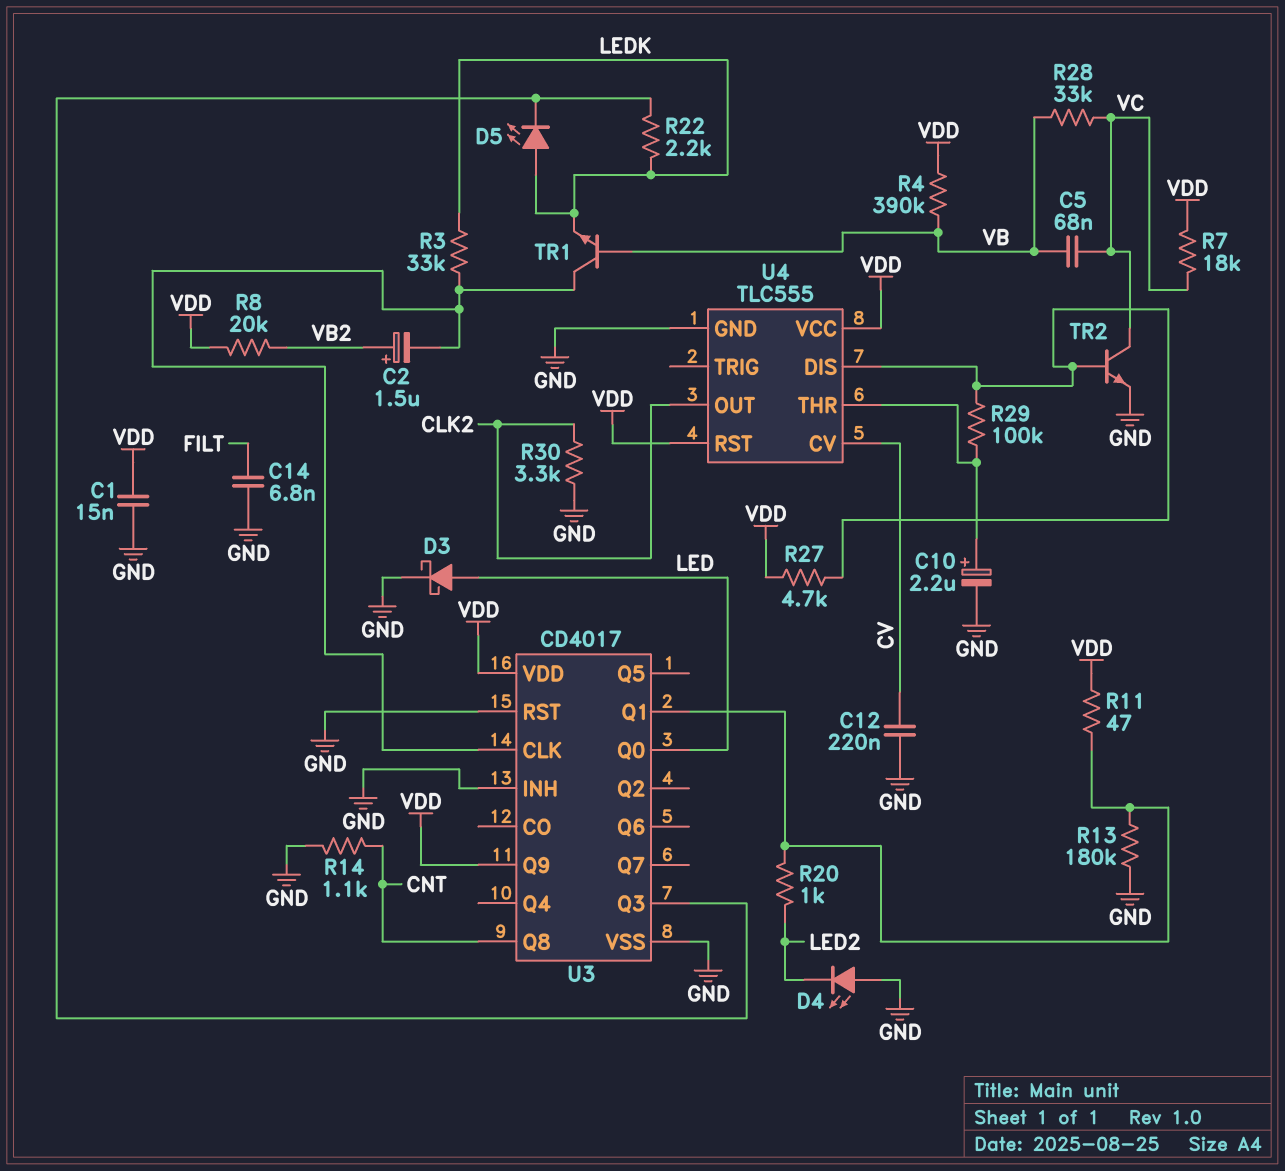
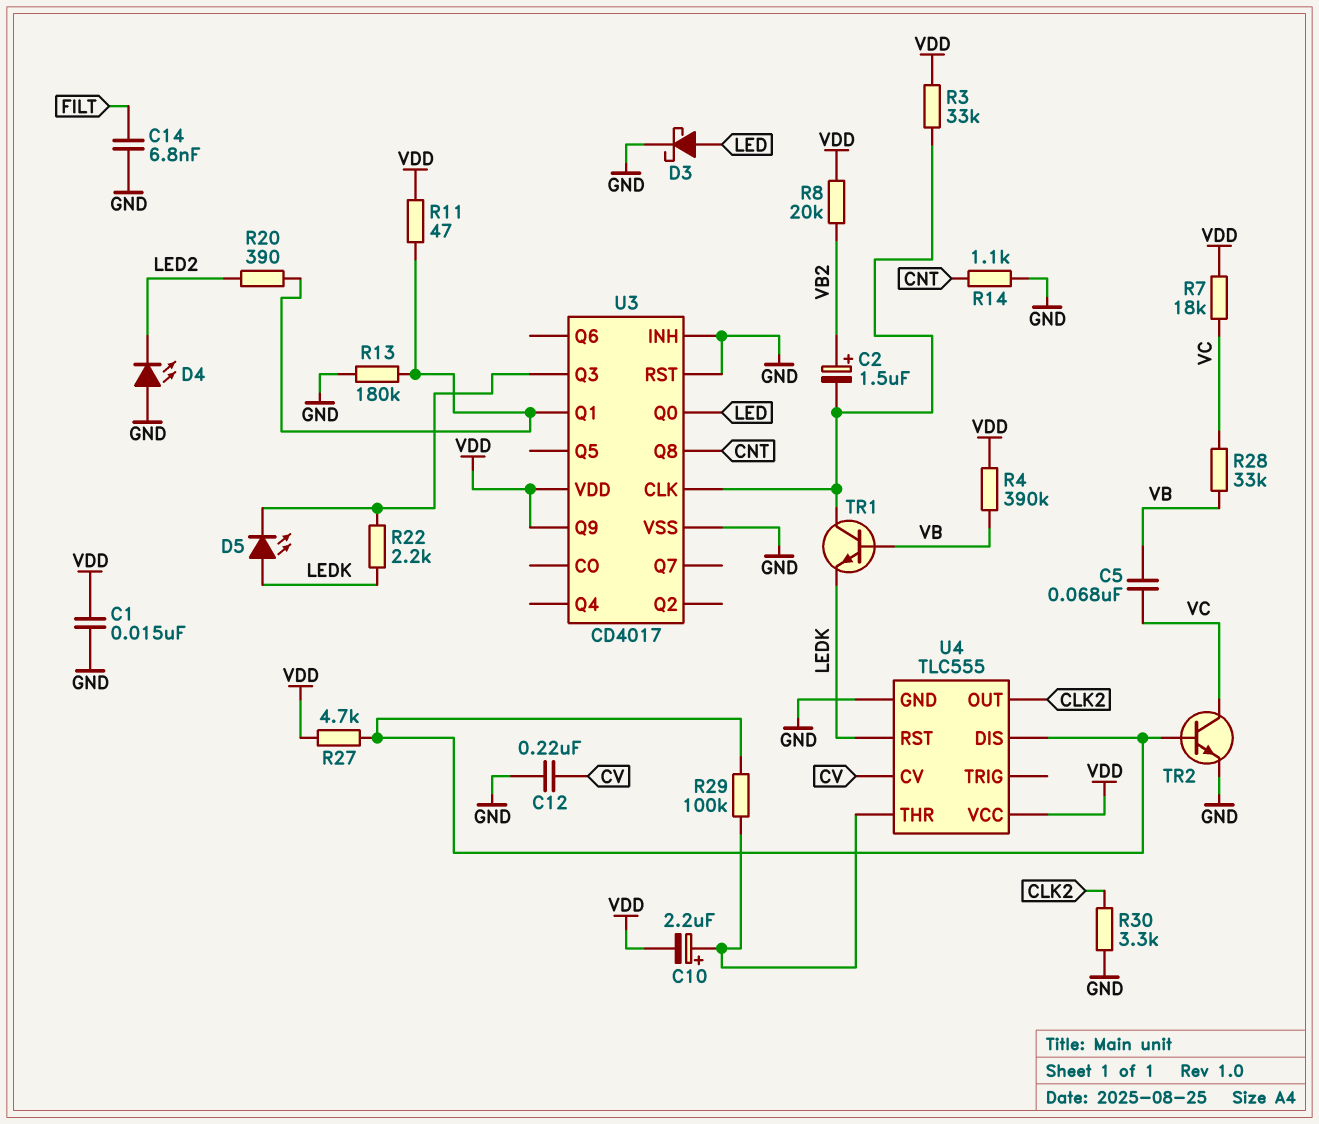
C10: 2.2uF (plus U4/THR, minus GND) -> 2.2uF (plus U4/THR, minus VDD)
R3: 33k (LEDK, U3/CLK) -> 33k (U3/CLK, VDD)
R20: 1k (LED2, U3/Q1) -> 390 (LED2, U3/Q1)
U4 pin RST: VDD -> LEDK

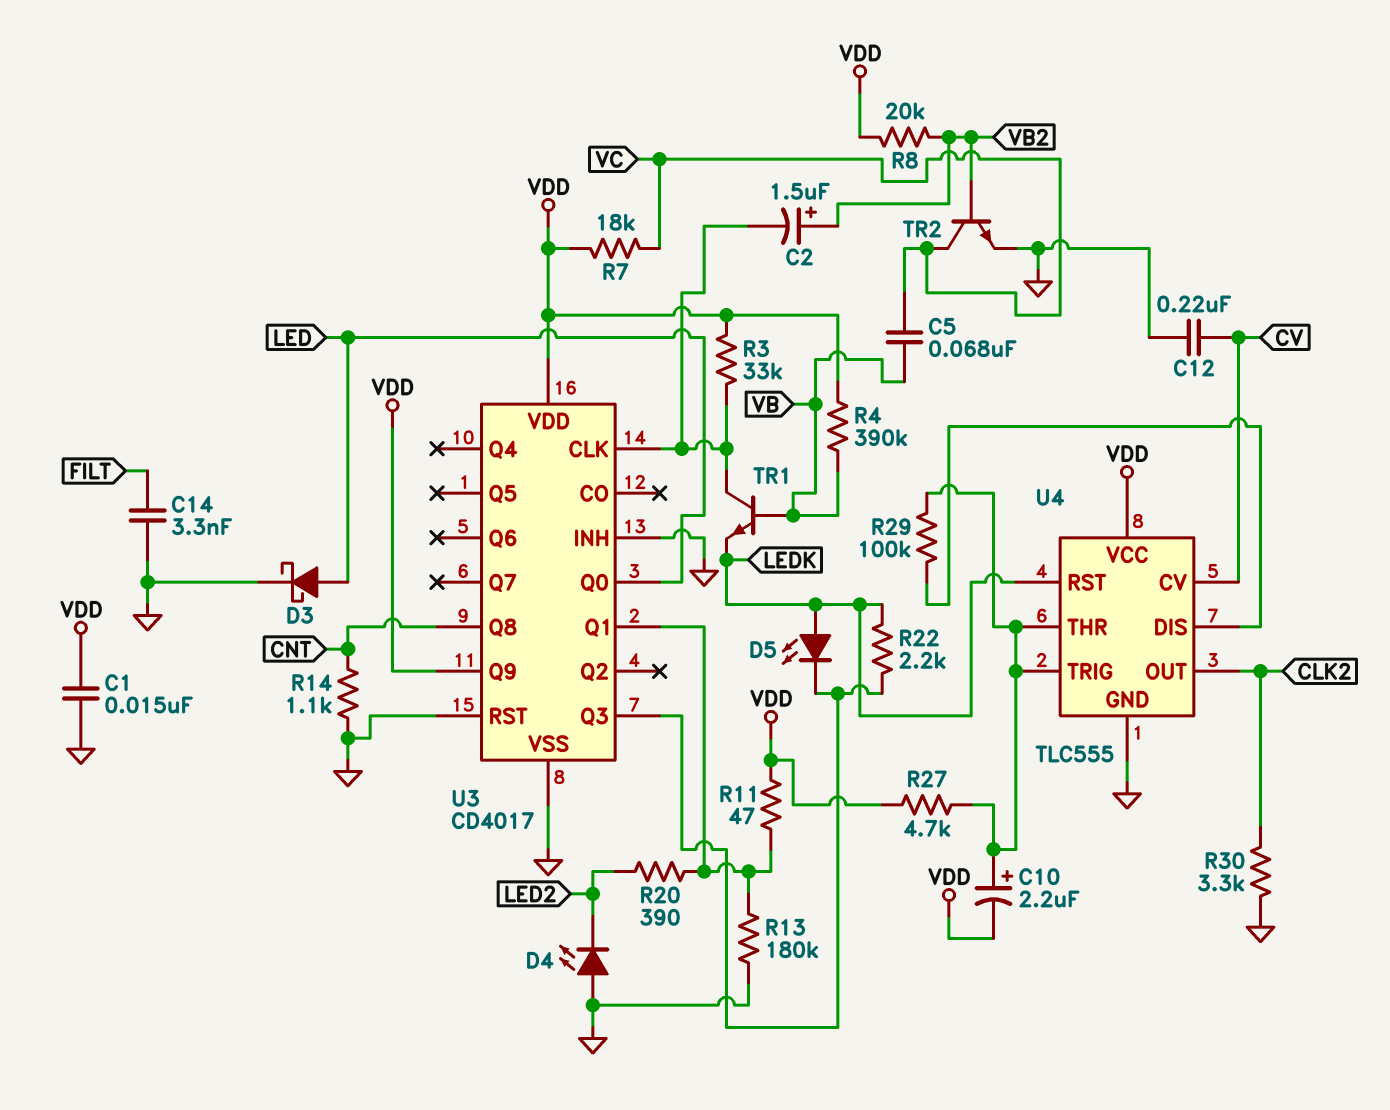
C14: 6.8nF (FILT, GND) -> 3.3nF (FILT, GND)
R27: 4.7k (U4/DIS, VDD) -> 4.7k (U4/THR, VDD)
R28: 33k (VB, VC) -> none
TR2: NPN (B U4/DIS, C VC, E GND) -> NPN (B VB2, C VC, E GND)
U4 pin TRIG: none -> U4/THR

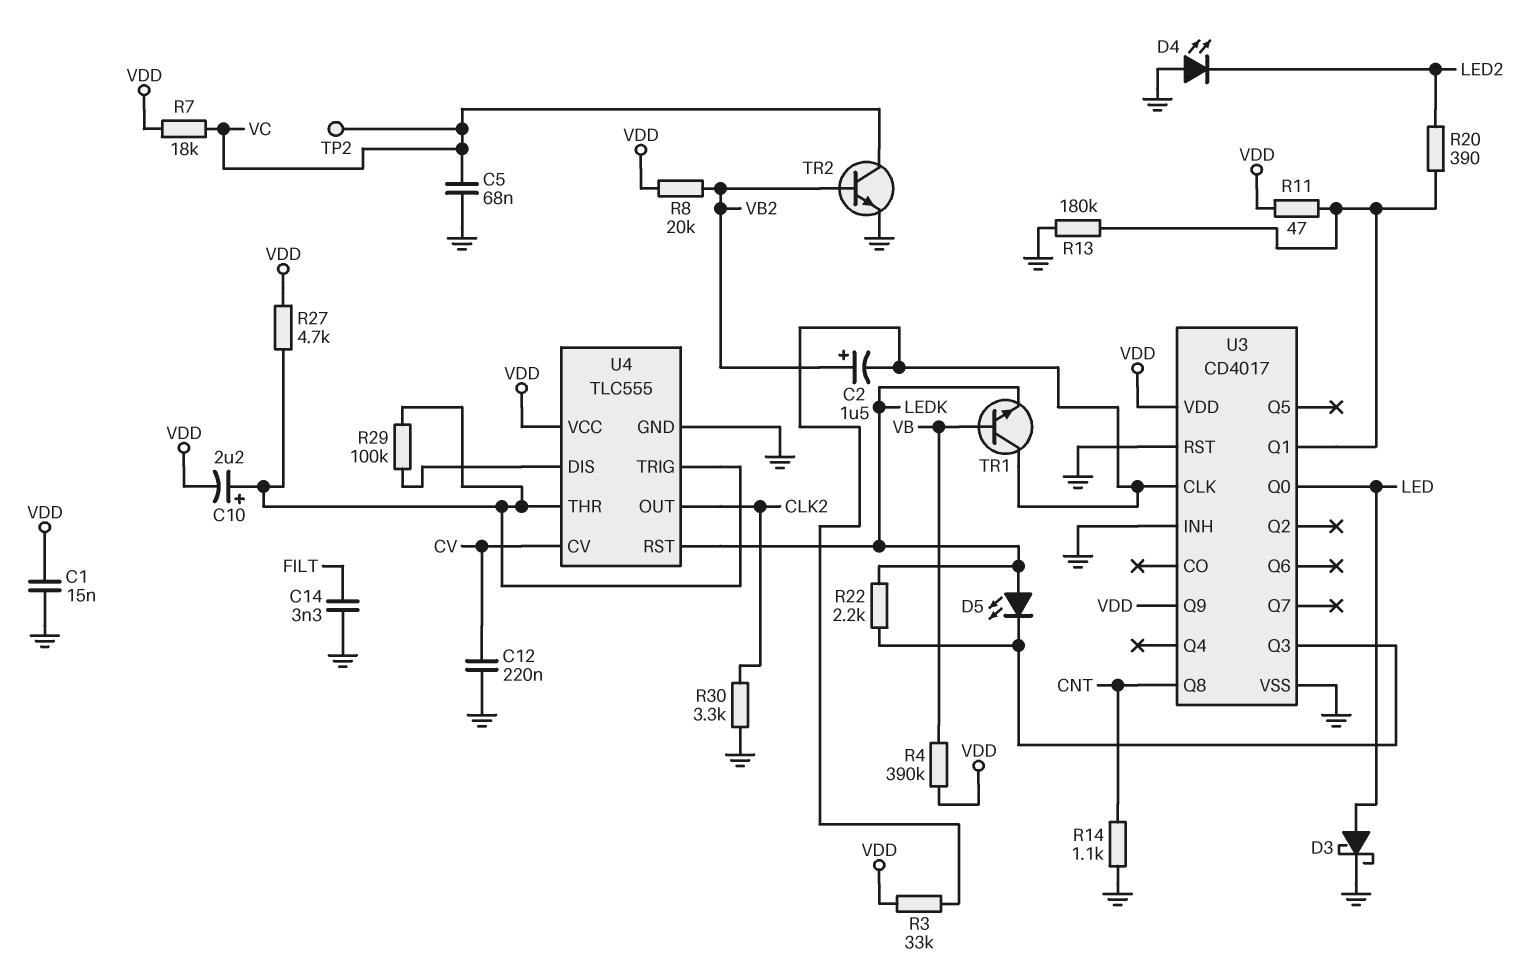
C5: 68nF (VB, VC) -> 68nF (GND, VC)
TP2: none -> test point (VC)

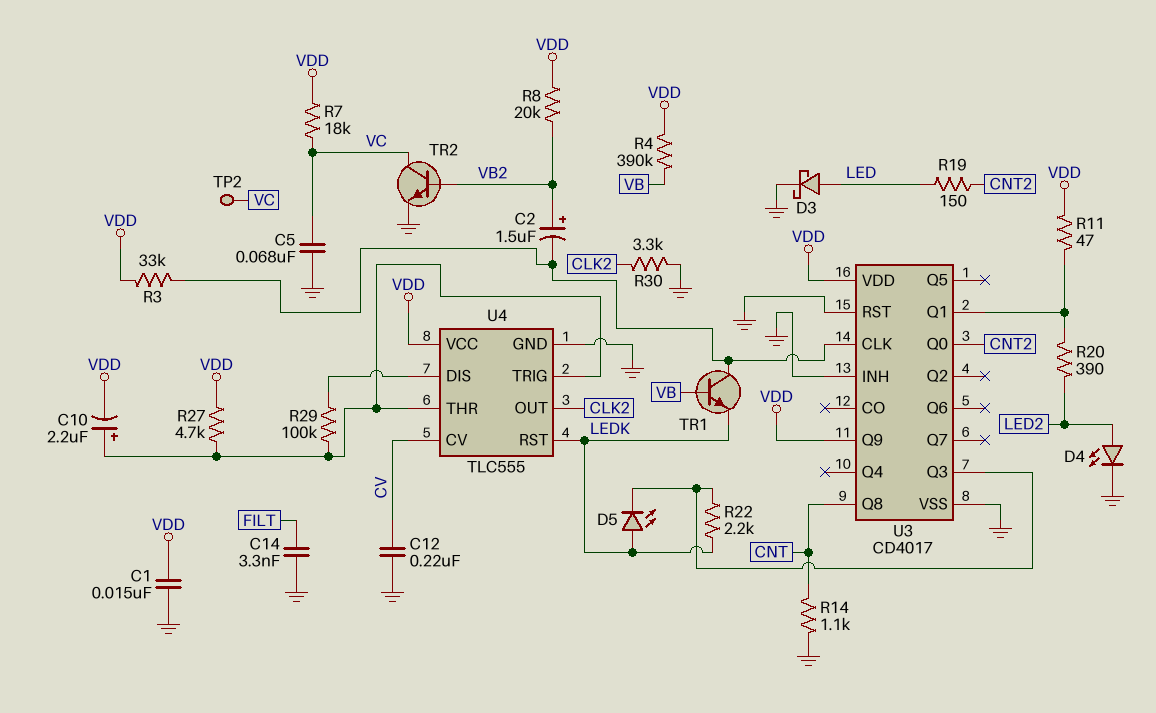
D4: LED (A GND, K LED2) -> LED (A LED2, K GND)
R13: 180k (GND, U3/Q1) -> none
R19: none -> 150 (CNT2, LED)
U3 pin Q0: LED -> CNT2

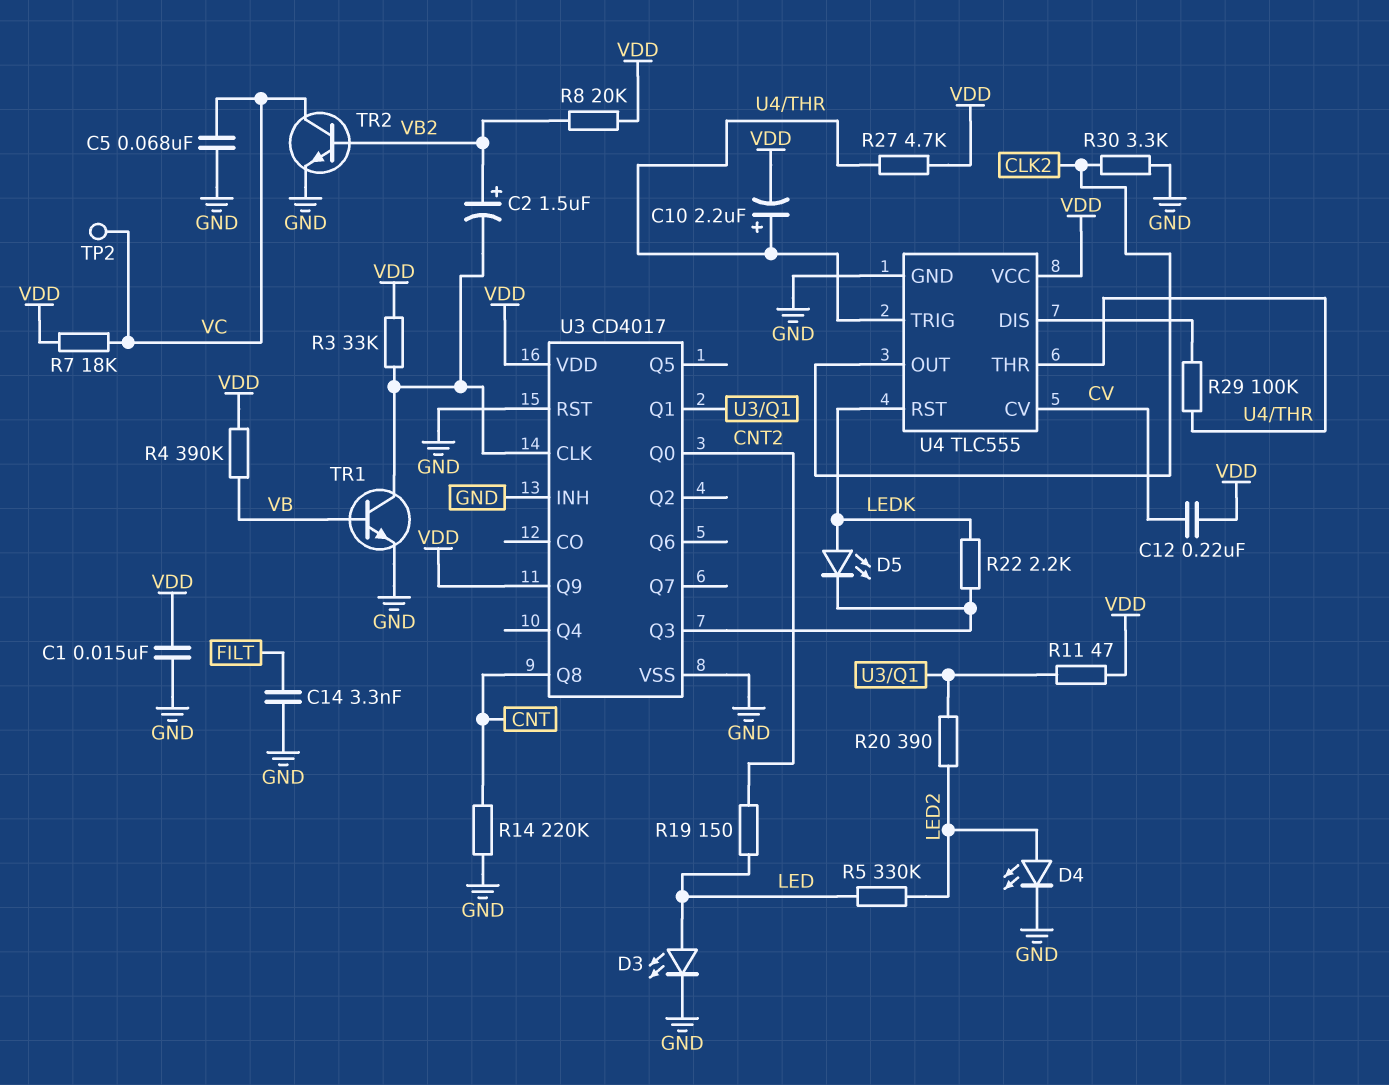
C12: 220nF (CV, GND) -> 220nF (CV, VDD)
D3: schottky (A LED, K GND) -> LED (A LED, K GND)
R5: none -> 330k (LED, LED2)
R14: 1.1k (CNT, GND) -> 220k (CNT, GND)
TR1: NPN (B VB, C U3/CLK, E LEDK) -> NPN (B VB, C U3/CLK, E GND)

